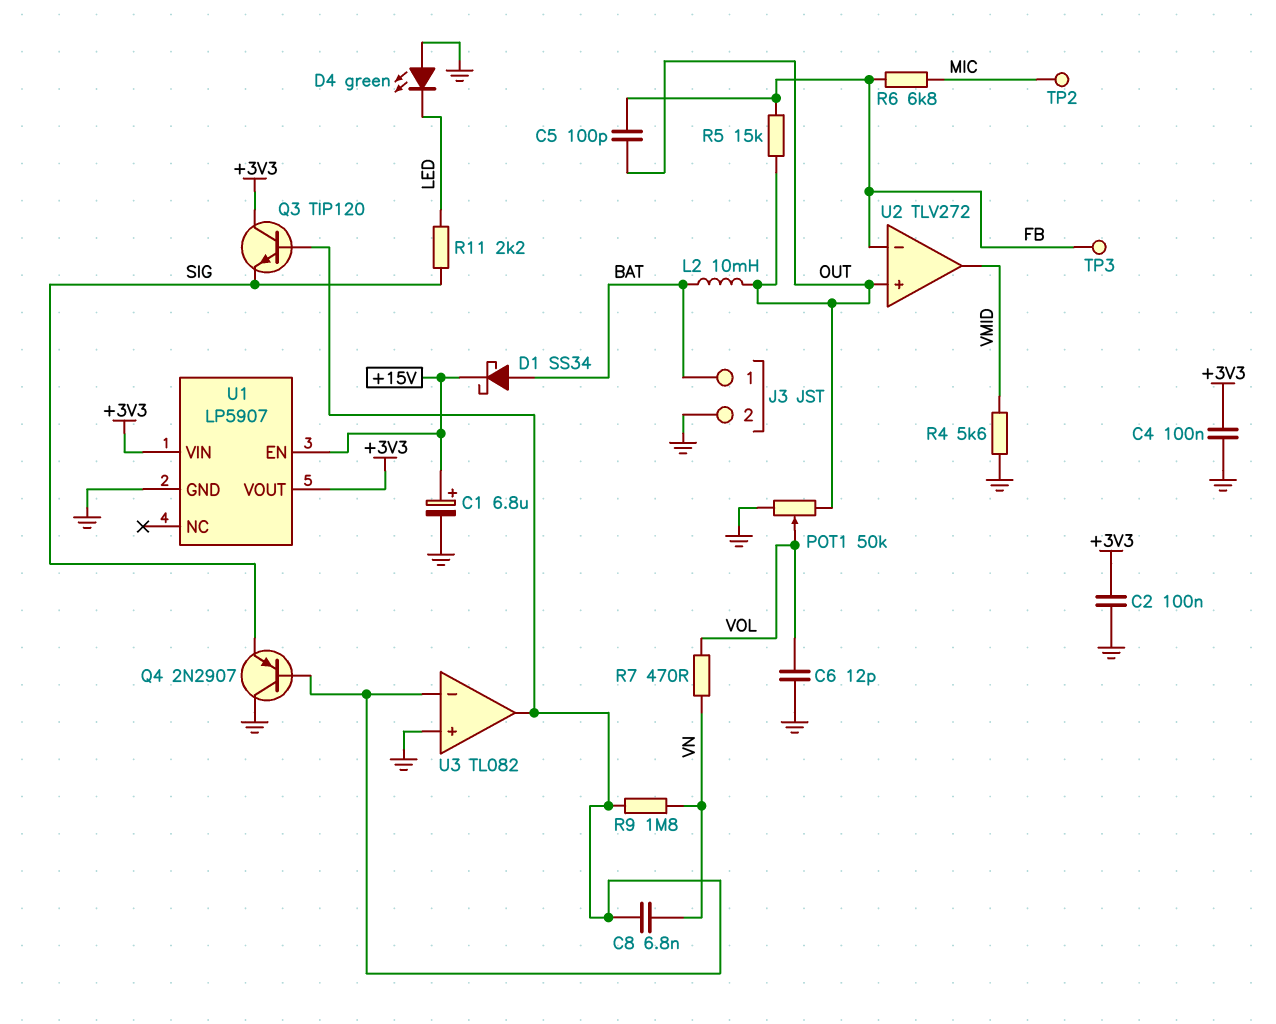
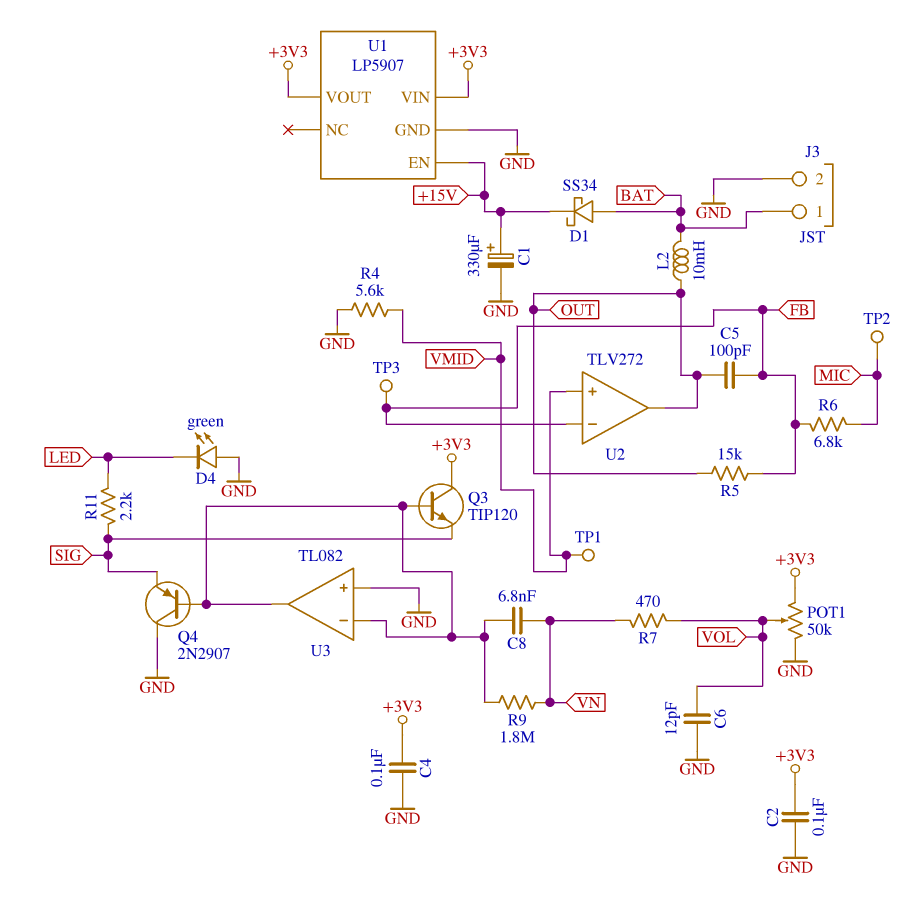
C1: 6.8uF (plus +15V, minus GND) -> 330uF (plus +15V, minus GND)
POT1: 50k (GND, OUT, wiper VOL) -> 50k (+3V3, GND, wiper VOL)
TP1: none -> test point (VMID)
U2 pin in+: OUT -> VMID
U2 pin out: VMID -> OUT

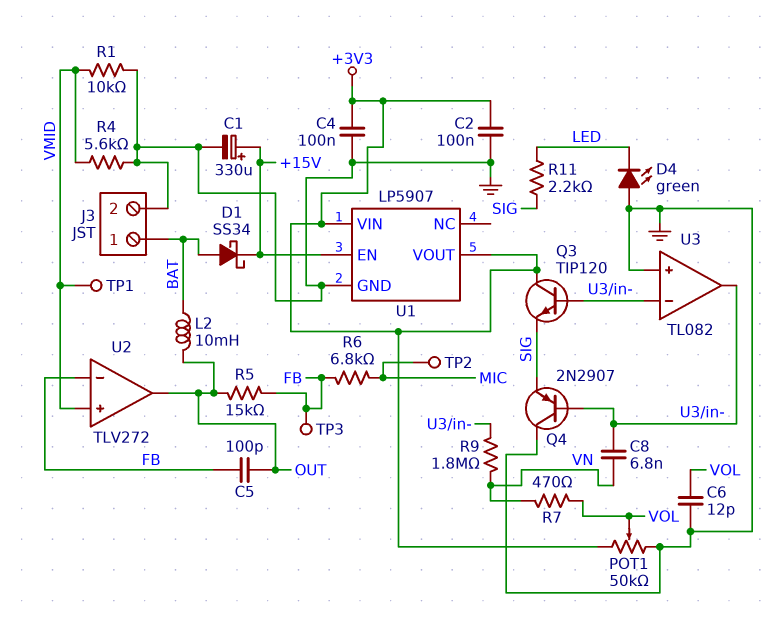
R1: none -> 10k (GND, VMID)

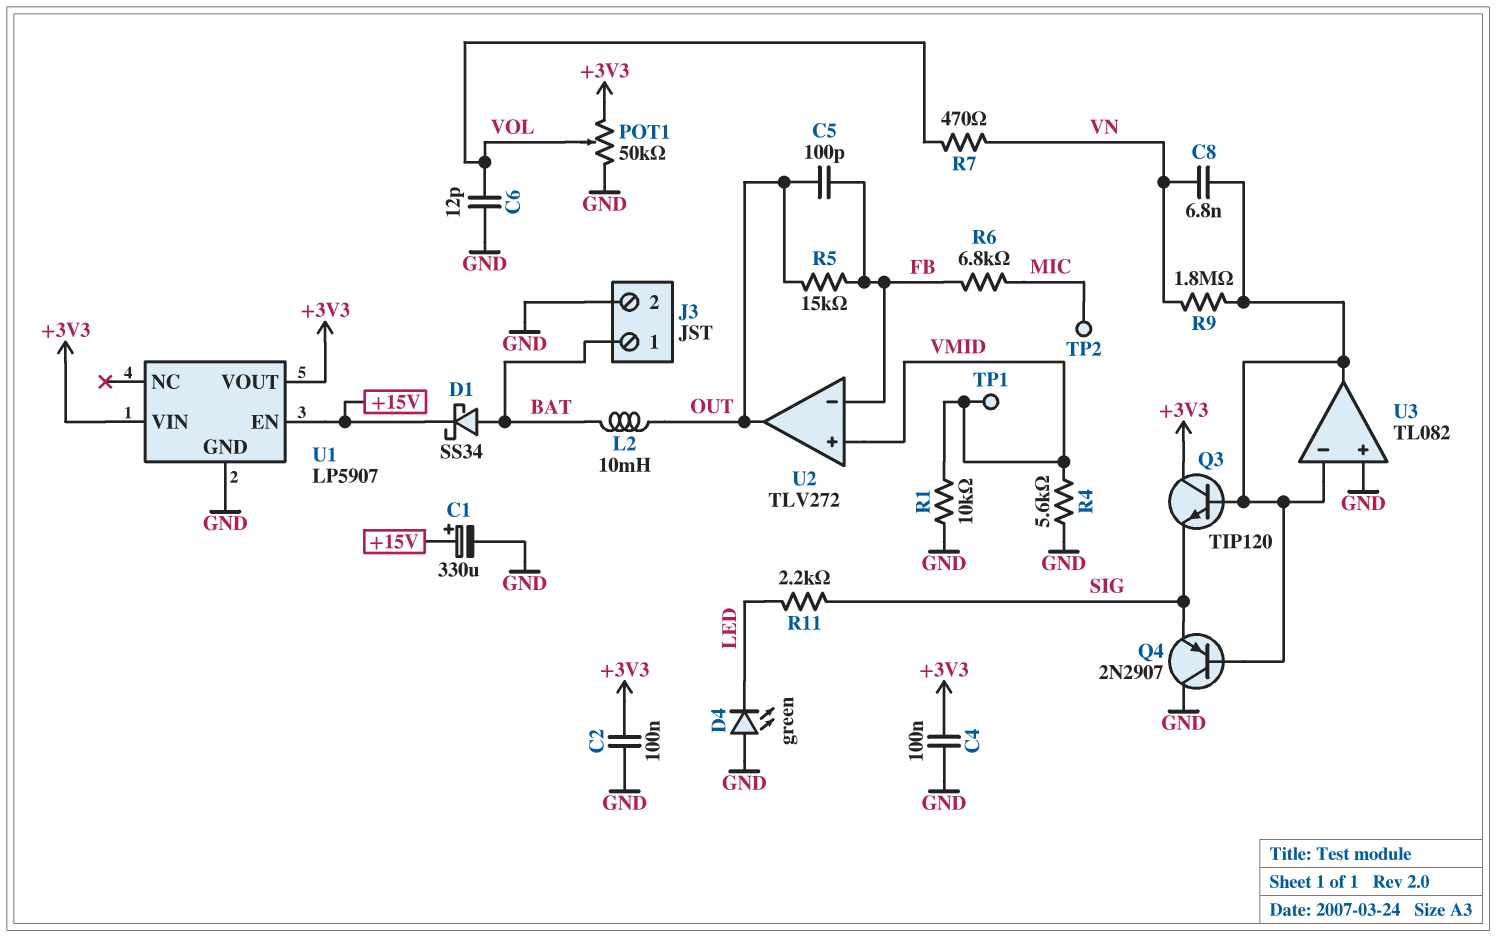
TP3: test point (FB) -> none

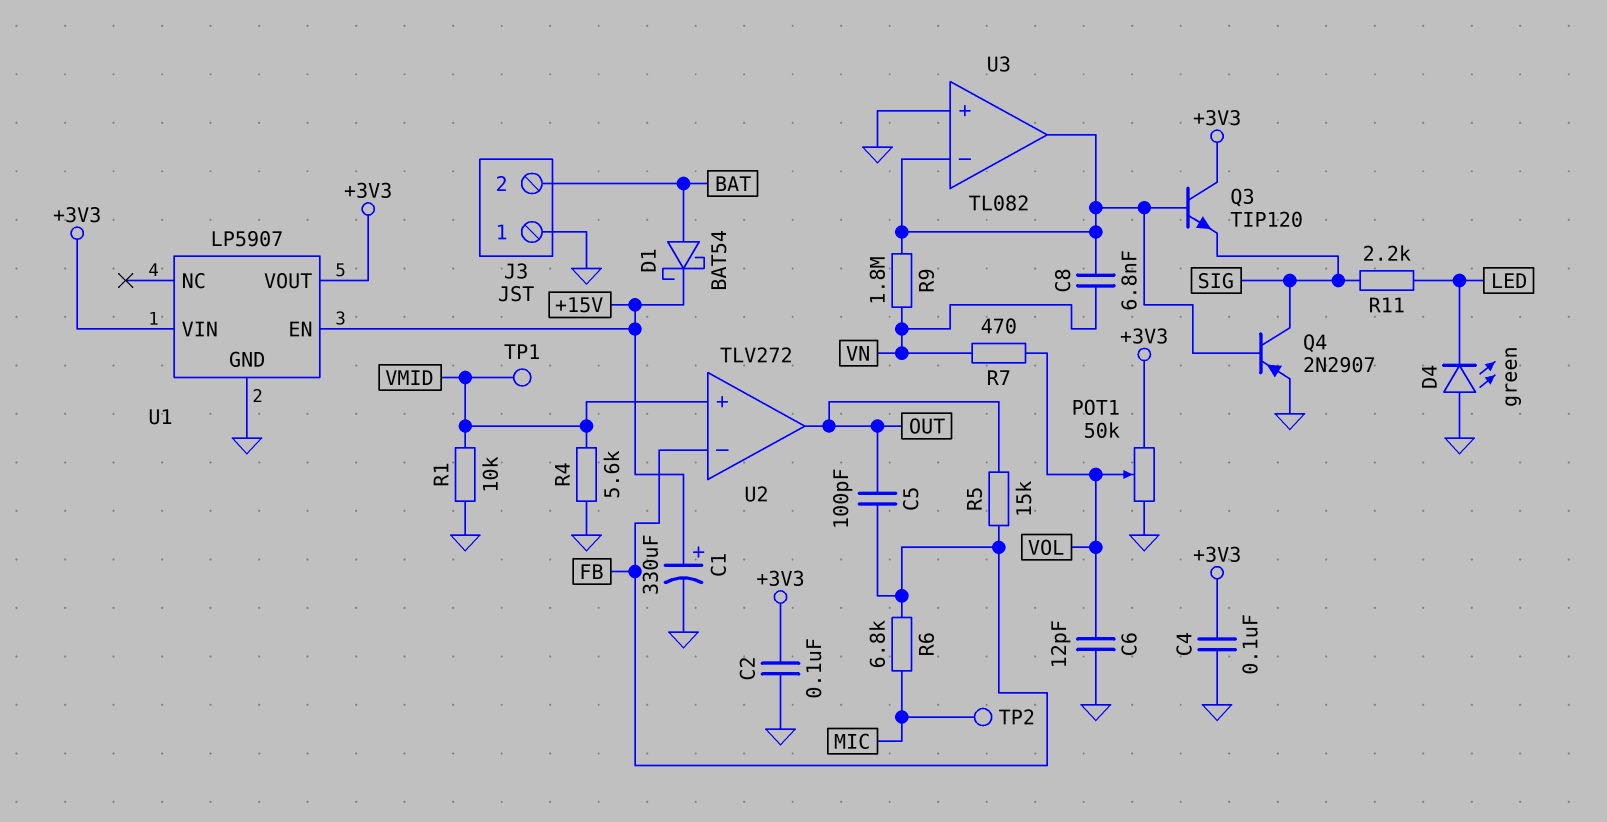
D1: schottky SS34 (A BAT, K +15V) -> schottky BAT54 (A BAT, K +15V)
J3 pin 1: BAT -> GND
J3 pin 2: GND -> BAT
L2: 10mH (BAT, OUT) -> none
Q4: PNP 2N2907 (B U3/in-, C GND, E SIG) -> PNP 2N2907 (B U3/in-, C SIG, E GND)

